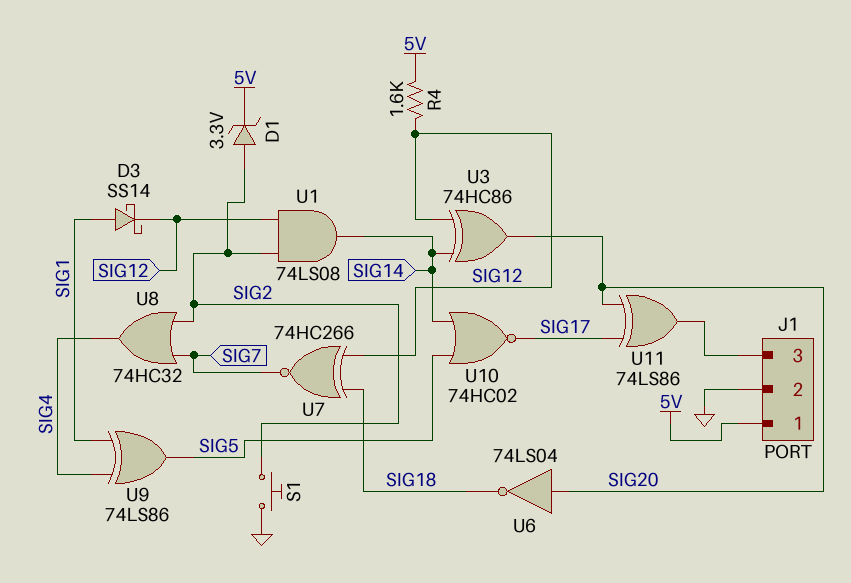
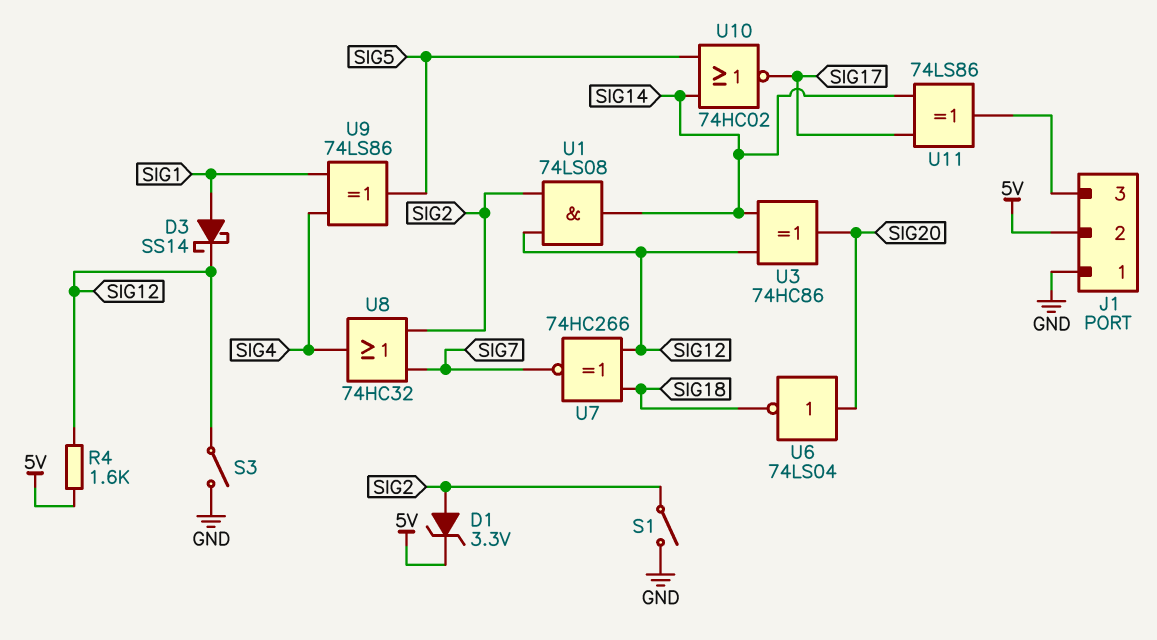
J1 pin 1: 5V -> GND
J1 pin 2: GND -> 5V
S1: button (GND, SIG2) -> switch (GND, SIG2)
S3: none -> switch (GND, SIG12)
U11: XOR 74LS86 (in SIG17, in SIG20, out J1/3) -> XOR 74LS86 (in SIG14, in SIG17, out J1/3)

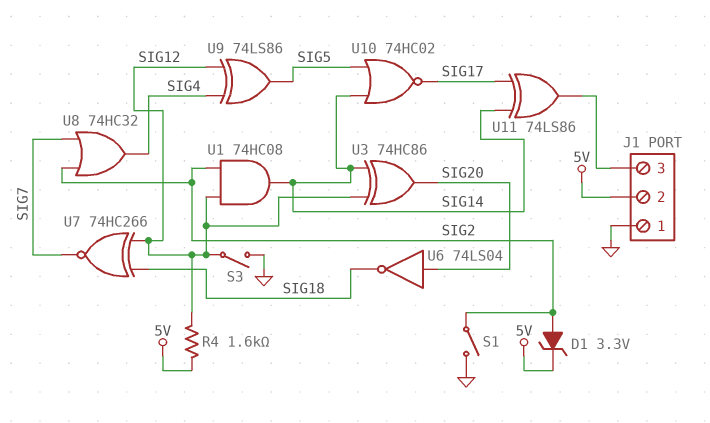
D3: schottky SS14 (A SIG1, K SIG12) -> none
U1: AND 74LS08 (in SIG2, in SIG12, out SIG14) -> AND 74HC08 (in SIG2, in SIG12, out SIG14)
U9: XOR 74LS86 (in SIG1, in SIG4, out SIG5) -> XOR 74LS86 (in SIG4, in SIG12, out SIG5)

